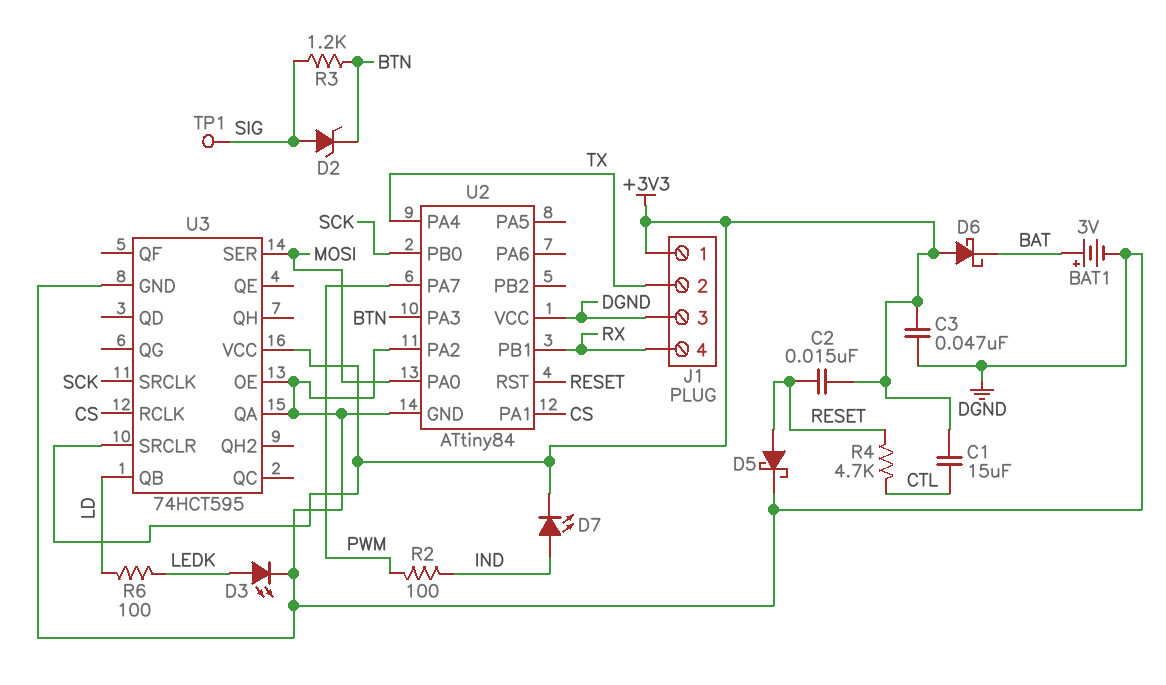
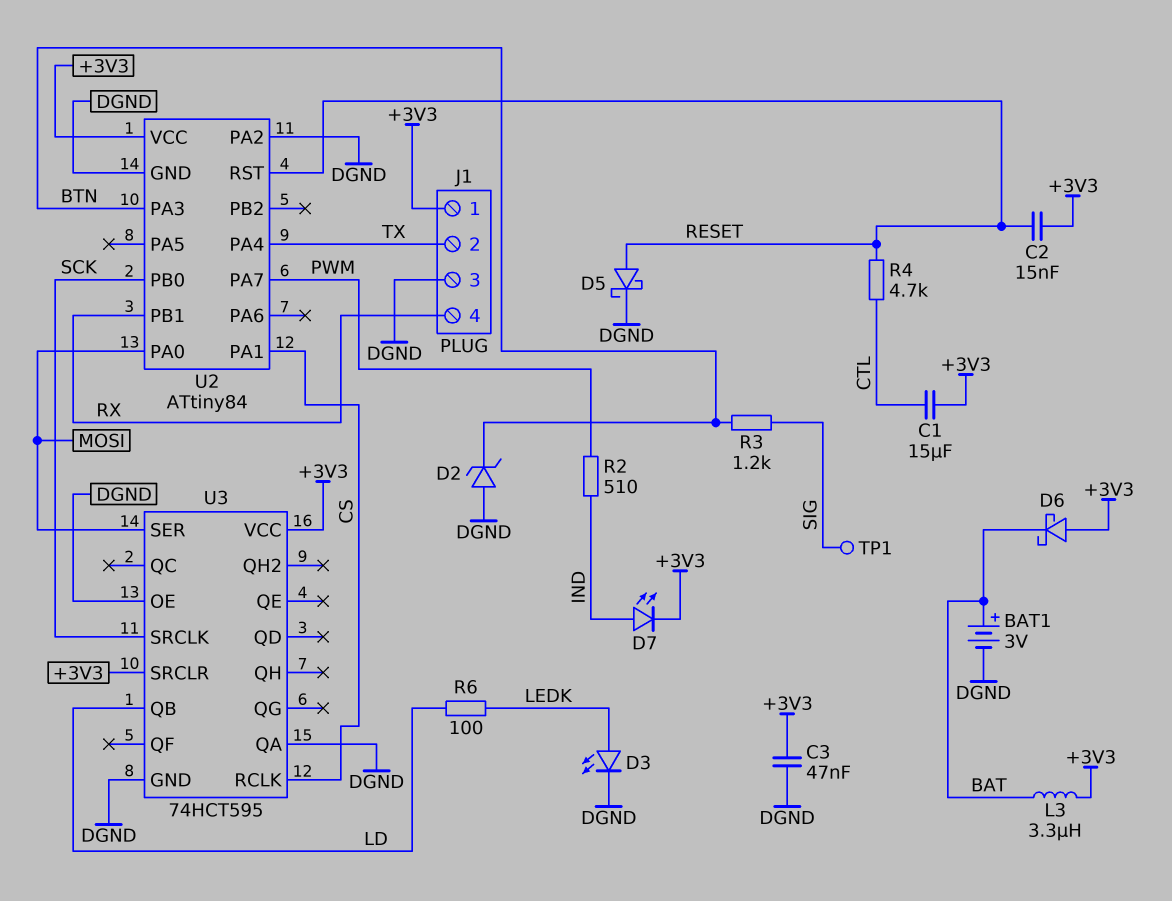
D2: zener (A SIG, K BTN) -> zener (A DGND, K BTN)
L3: none -> 3.3uH (+3V3, BAT)
R2: 100 (IND, PWM) -> 510 (IND, PWM)
U2 pin VCC: DGND -> +3V3

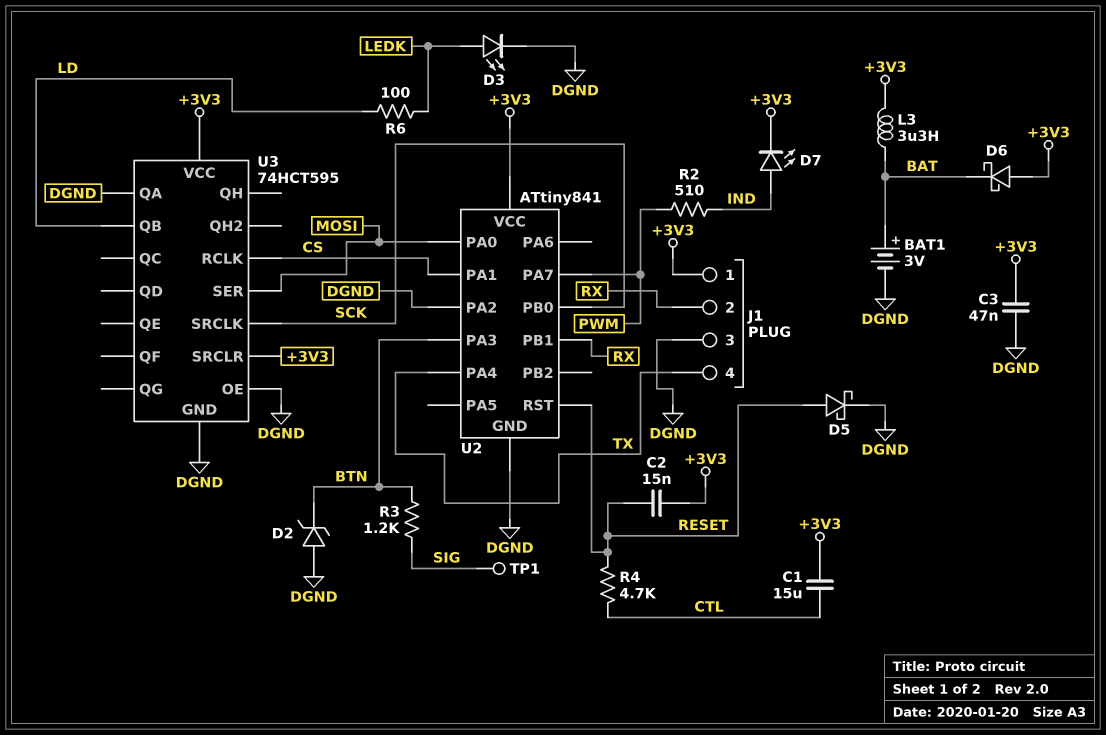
J1 pin 2: TX -> RX
J1 pin 4: RX -> TX
U2: ATtiny84 -> ATtiny841

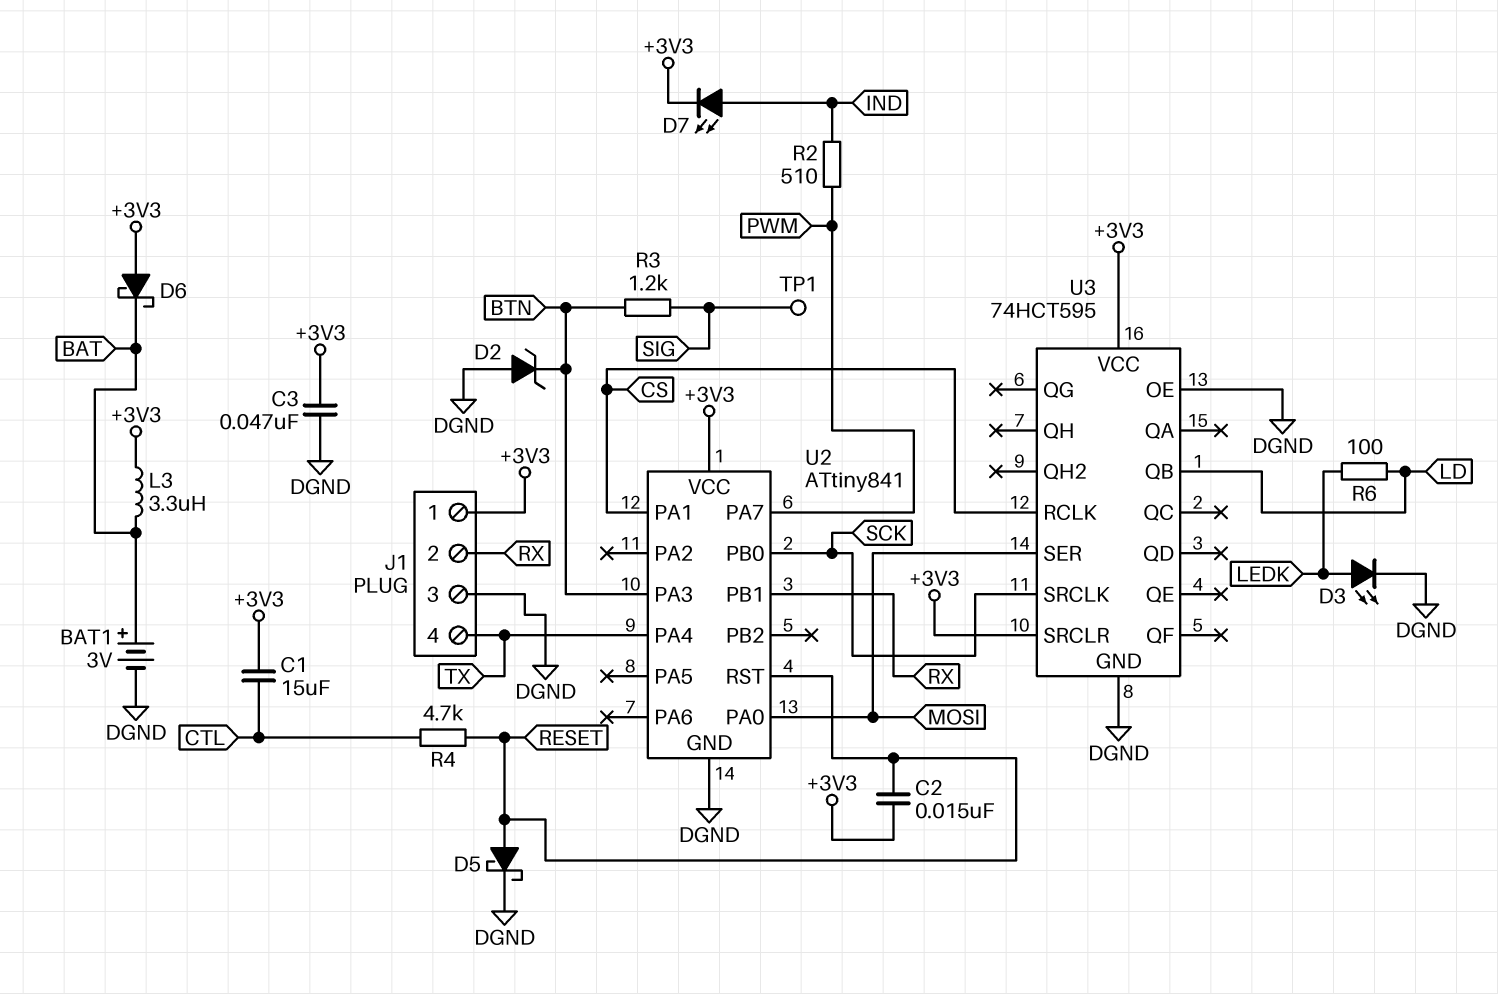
U2 pin PA2: DGND -> none
U3 pin QA: DGND -> none

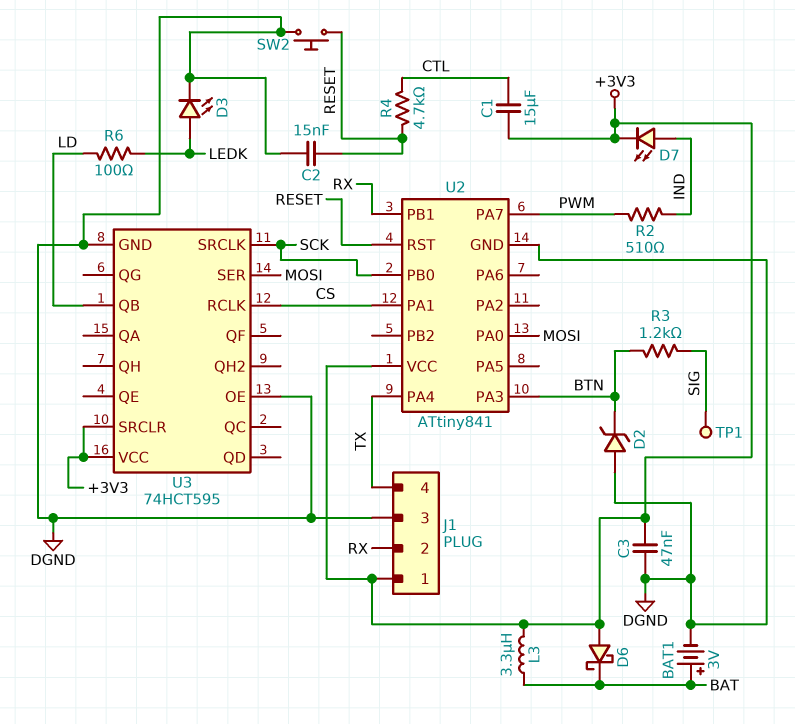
C2: 15nF (+3V3, RESET) -> 15nF (DGND, RESET)
D5: schottky (A RESET, K DGND) -> none
SW2: none -> button (DGND, RESET)

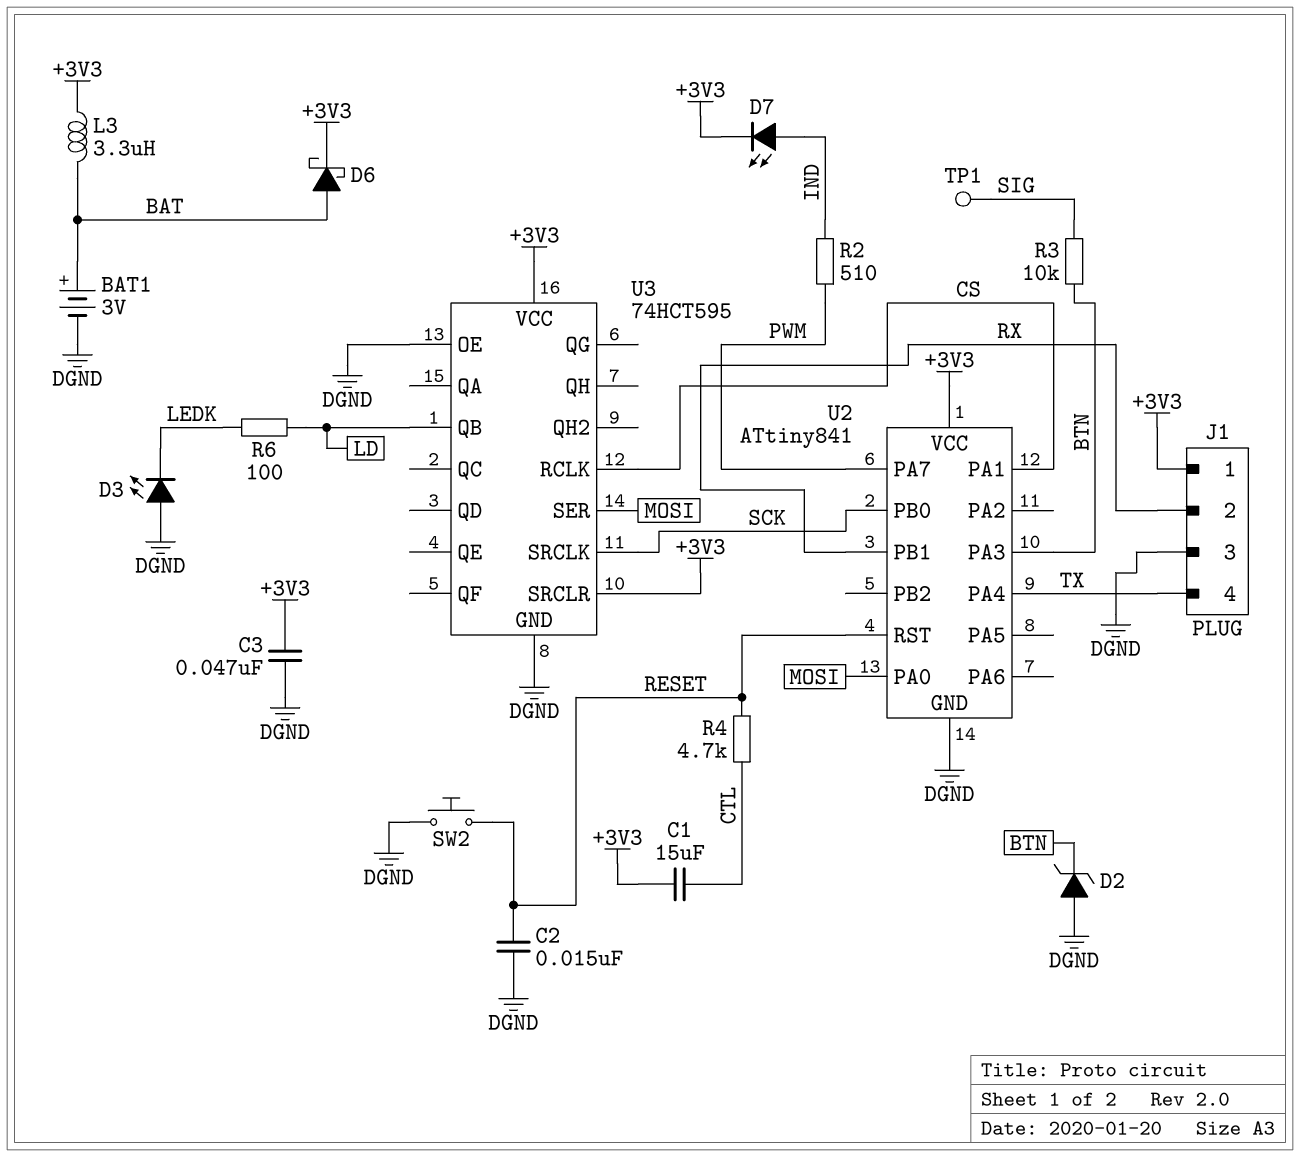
D3: LED (A LEDK, K DGND) -> LED (A DGND, K LEDK)
D6: schottky (A +3V3, K BAT) -> schottky (A BAT, K +3V3)
R3: 1.2k (BTN, SIG) -> 10k (BTN, SIG)

